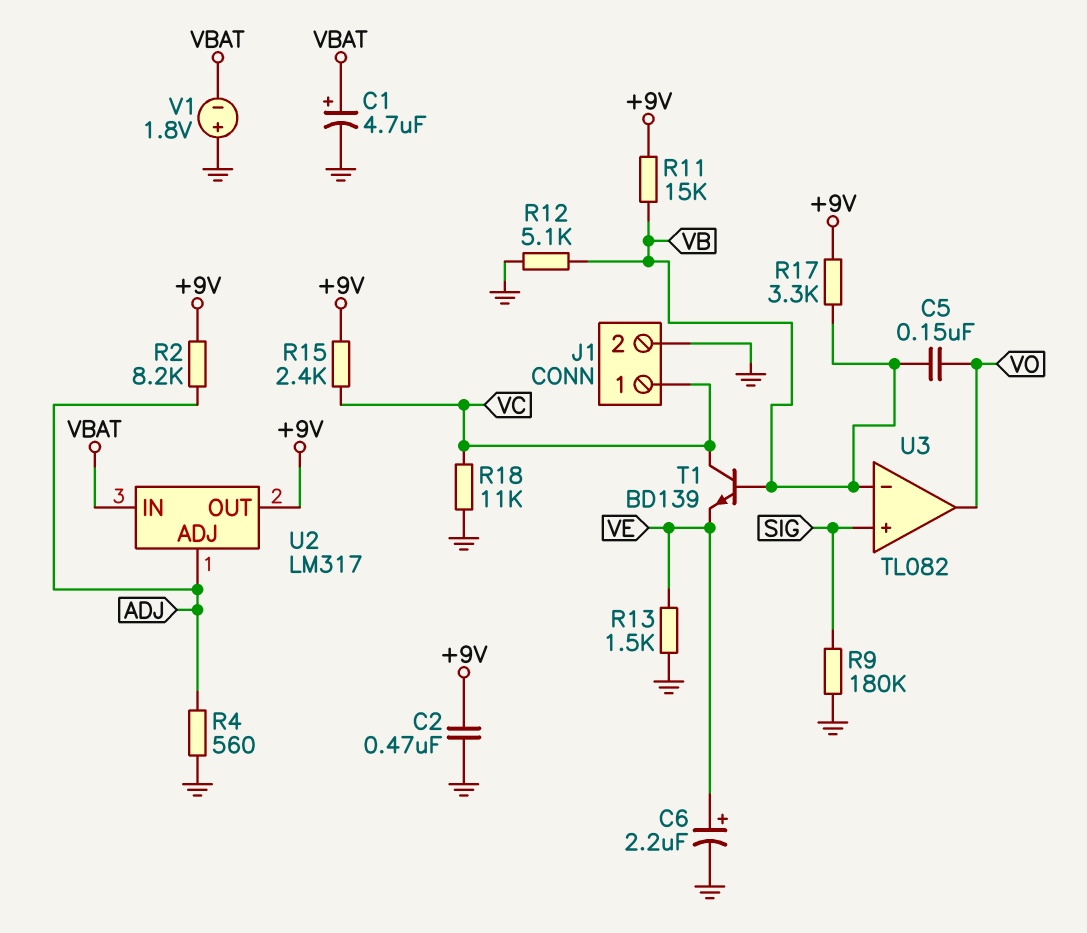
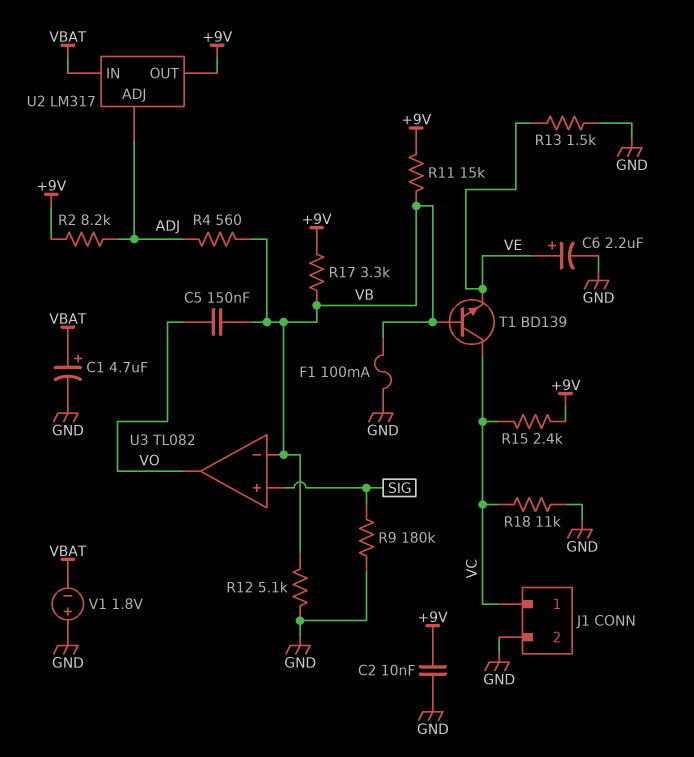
C2: 470nF (+9V, GND) -> 10nF (+9V, GND)
F1: none -> 100mA (GND, VB)
R4: 560 (ADJ, GND) -> 560 (ADJ, VB)

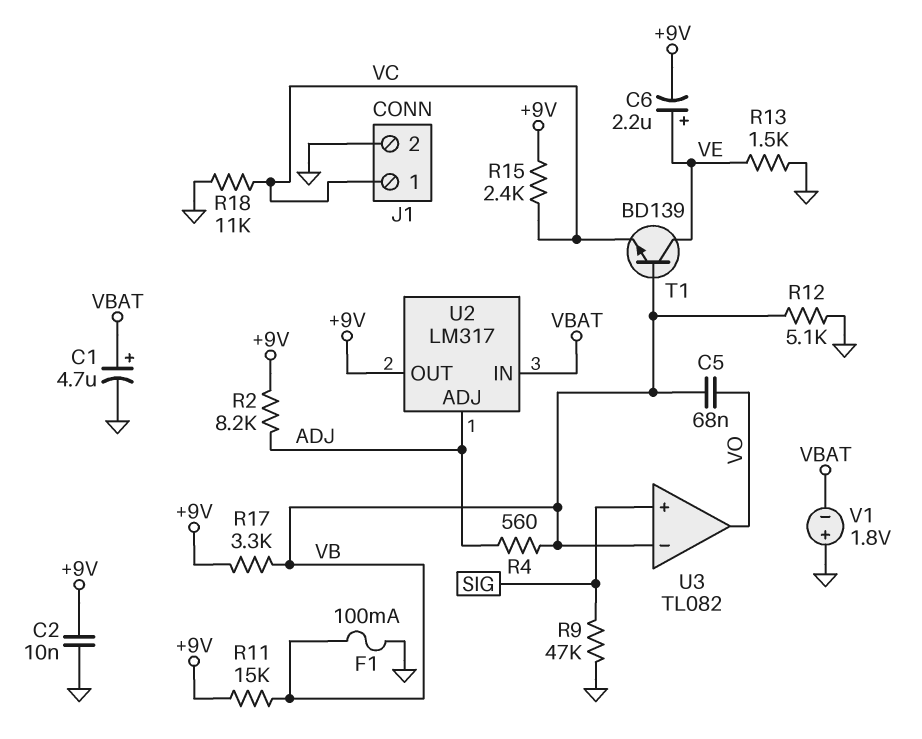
C5: 150nF (VB, VO) -> 68nF (VB, VO)
C6: 2.2uF (plus VE, minus GND) -> 2.2uF (plus VE, minus +9V)
R9: 180k (GND, SIG) -> 47k (GND, SIG)
T1: NPN BD139 (B VB, C VC, E VE) -> NPN BD139 (B VB, C VE, E VC)

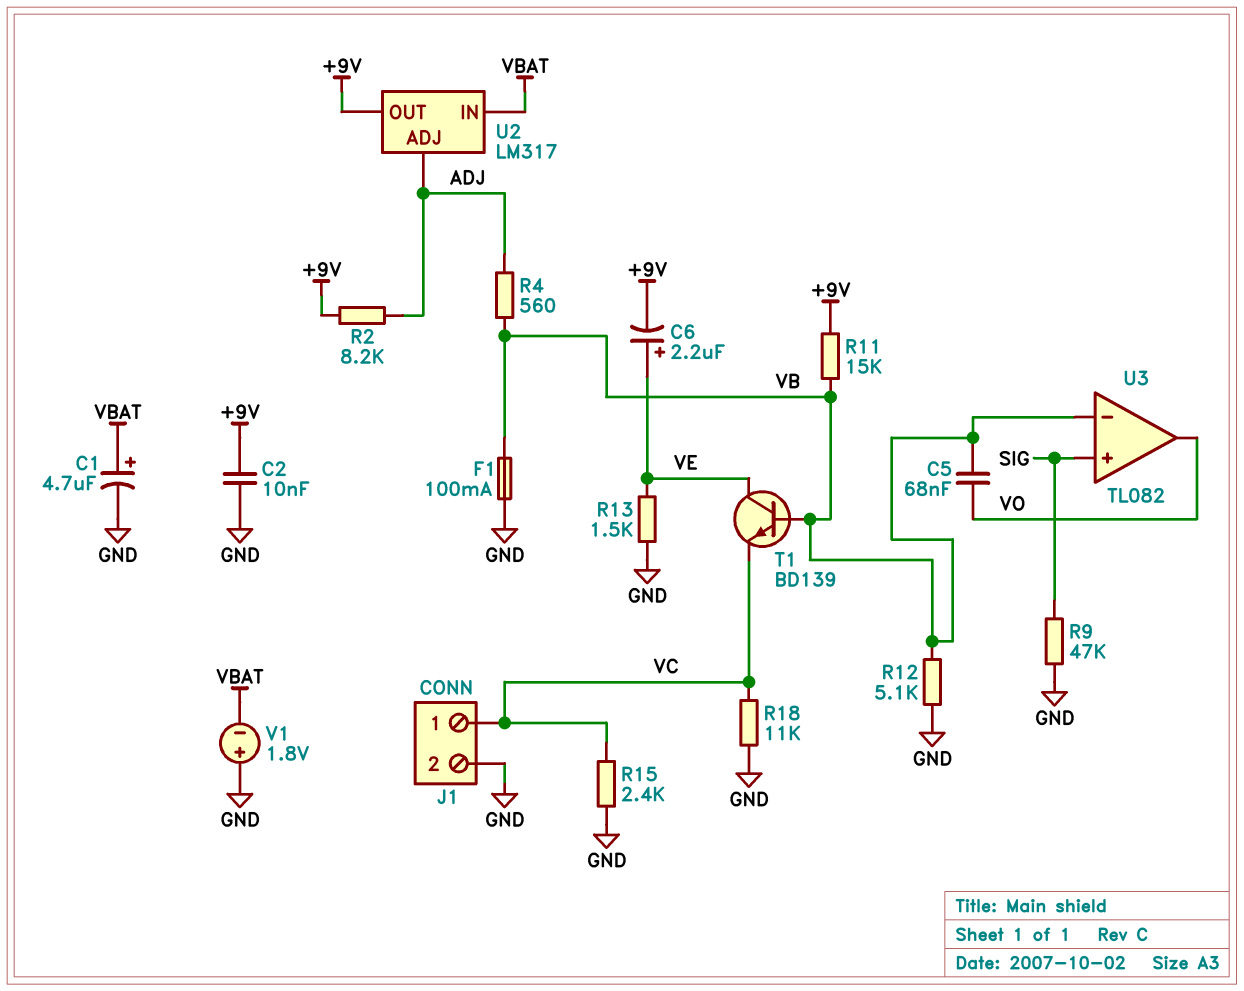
R15: 2.4k (+9V, VC) -> 2.4k (GND, VC)
R17: 3.3k (+9V, VB) -> none

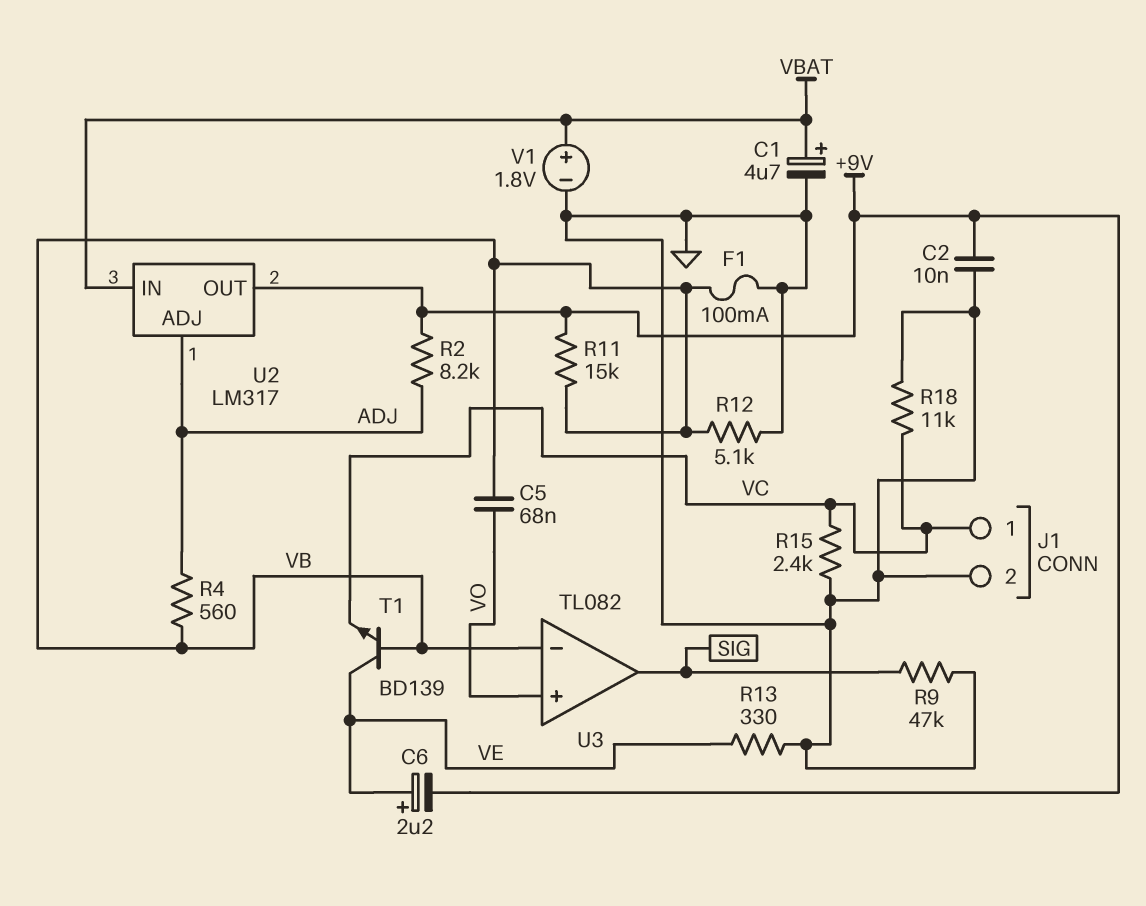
R13: 1.5k (GND, VE) -> 330 (GND, VE)
U3 pin in+: SIG -> VO
U3 pin out: VO -> SIG
V1: 1.8V (plus GND, minus VBAT) -> 1.8V (plus VBAT, minus GND)

